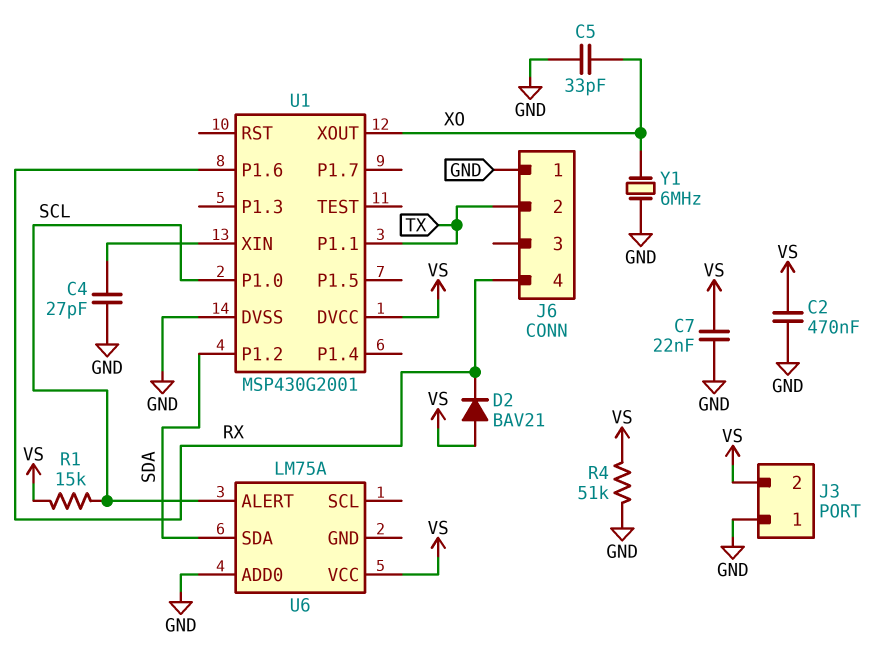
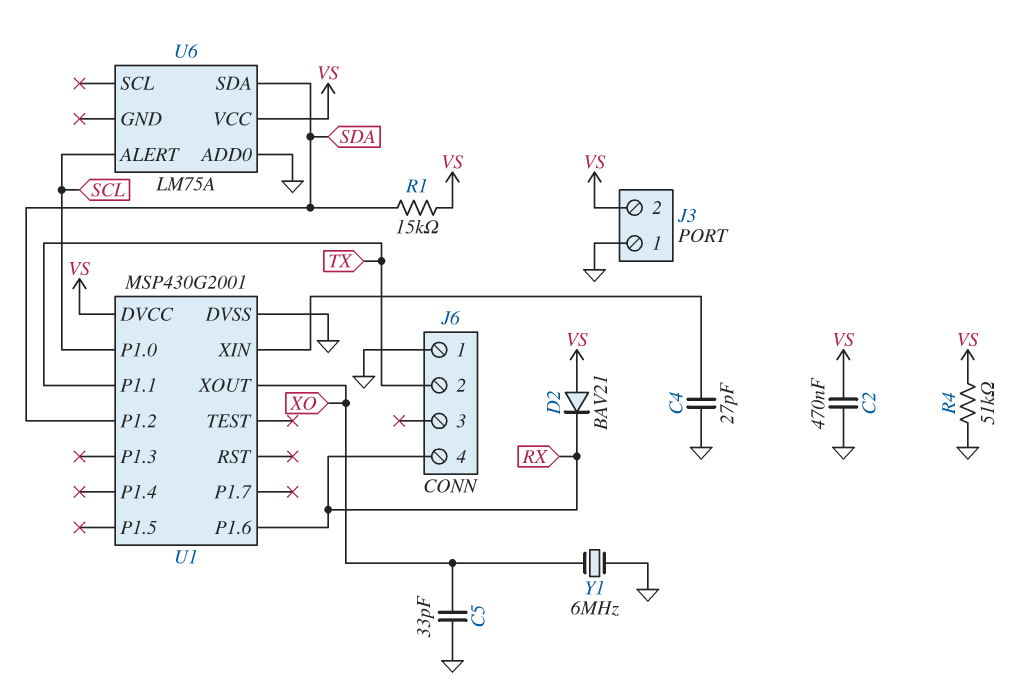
C7: 22nF (GND, VS) -> none
R1: 15k (SCL, VS) -> 15k (SDA, VS)

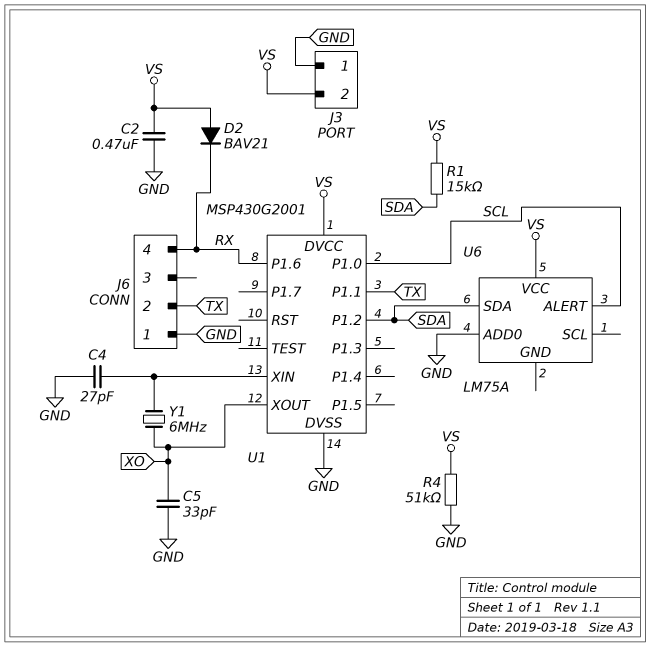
Y1: 6MHz (GND, XO) -> 6MHz (U1/XIN, XO)

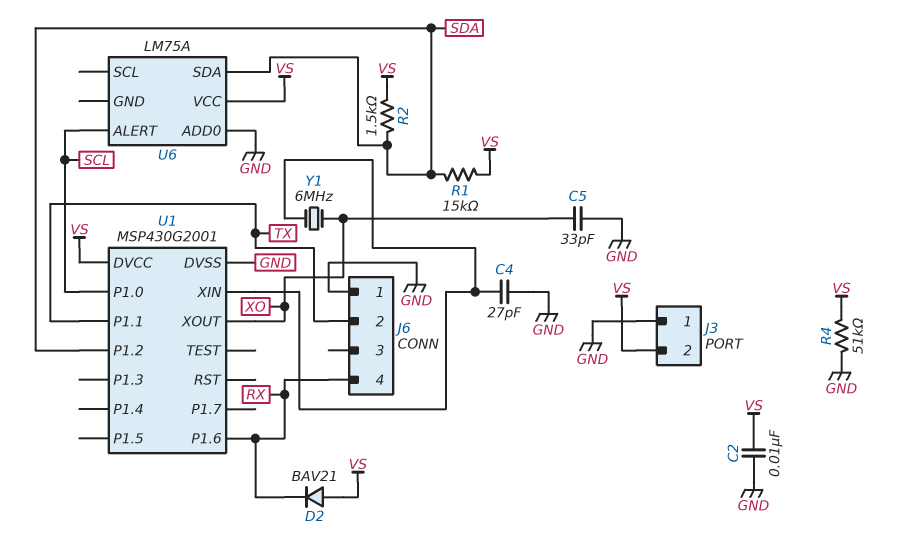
C2: 470nF (GND, VS) -> 10nF (GND, VS)
R2: none -> 1.5k (SDA, VS)

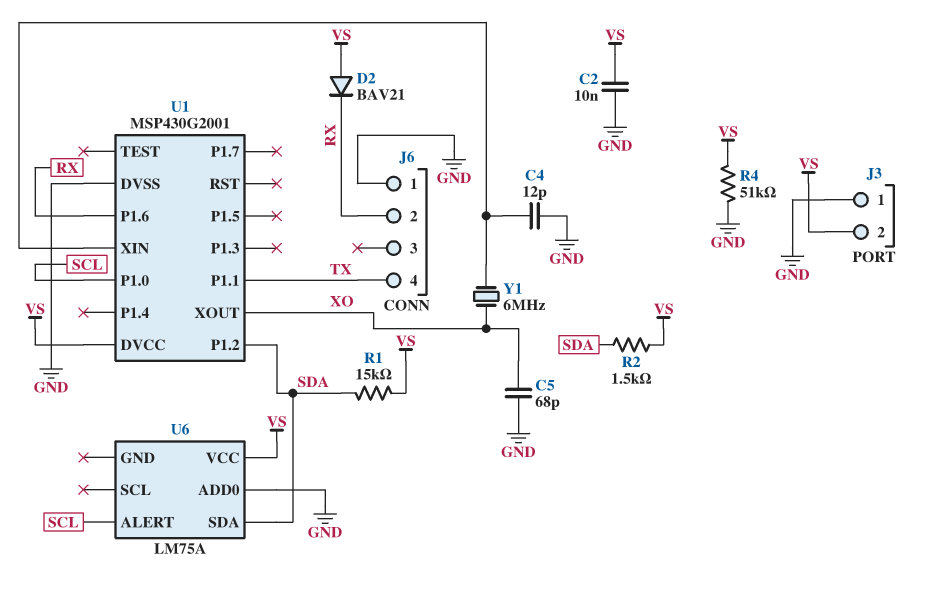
C4: 27pF (GND, U1/XIN) -> 12pF (GND, U1/XIN)
C5: 33pF (GND, XO) -> 68pF (GND, XO)
J6 pin 2: TX -> RX
J6 pin 4: RX -> TX

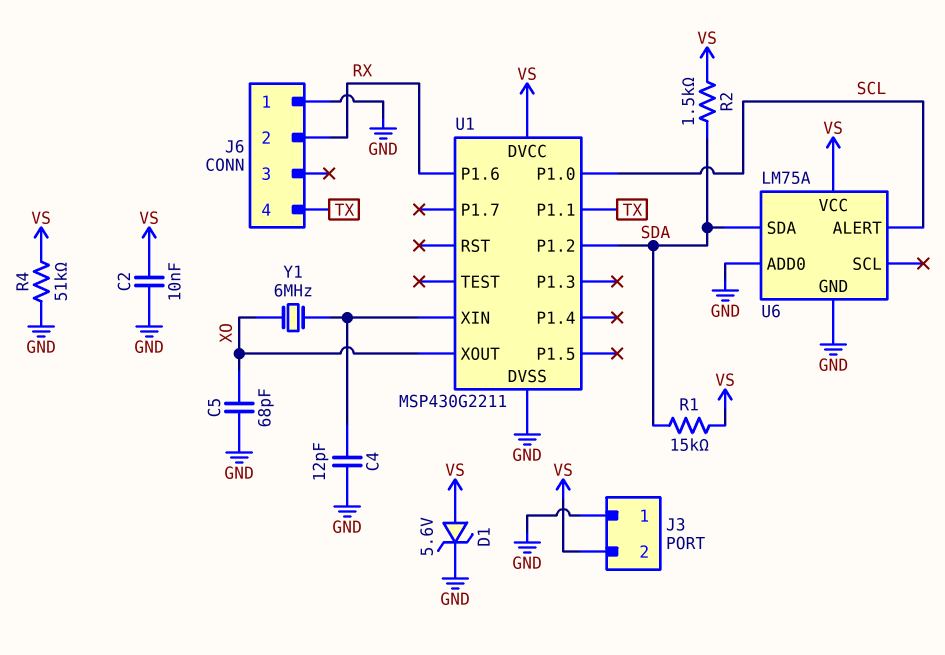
D1: none -> zener 5.6V (A VS, K GND)
D2: diode BAV21 (A VS, K RX) -> none
U1: MSP430G2001 -> MSP430G2211
U6 pin GND: none -> GND

